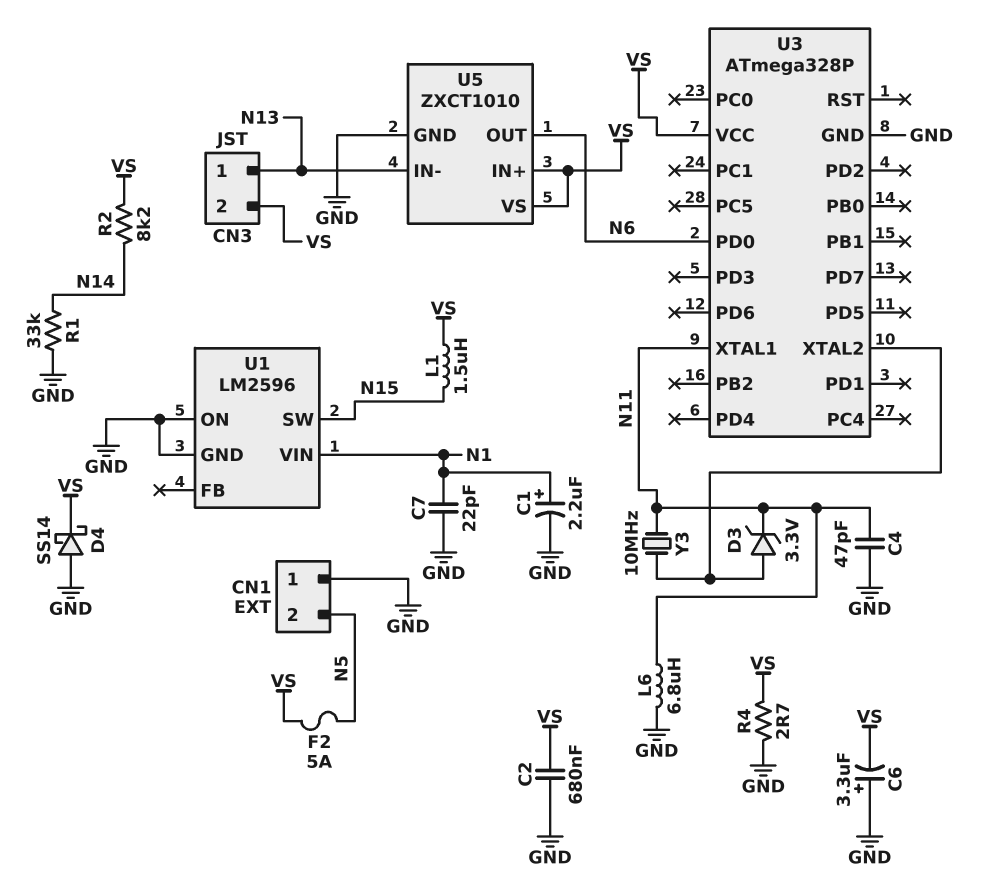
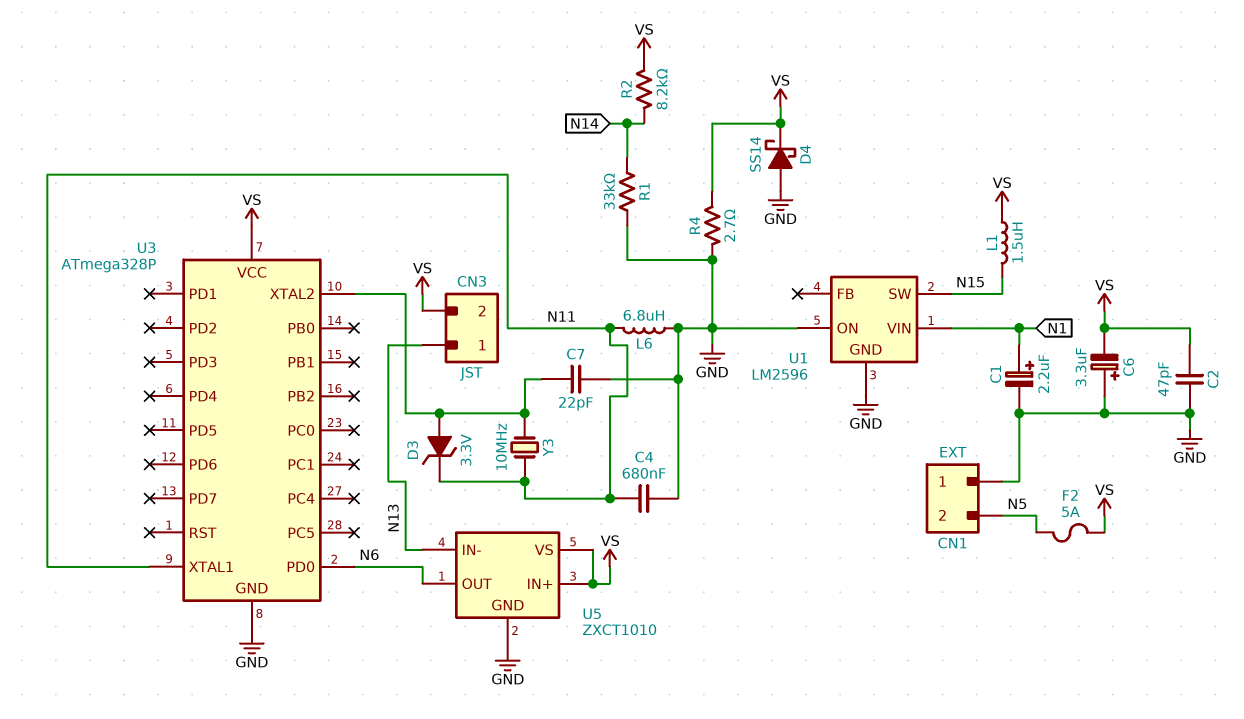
C2: 680nF (GND, VS) -> 47pF (GND, VS)
C4: 47pF (GND, N11) -> 680nF (GND, N11)
C7: 22pF (GND, N1) -> 22pF (GND, U3/XTAL2)

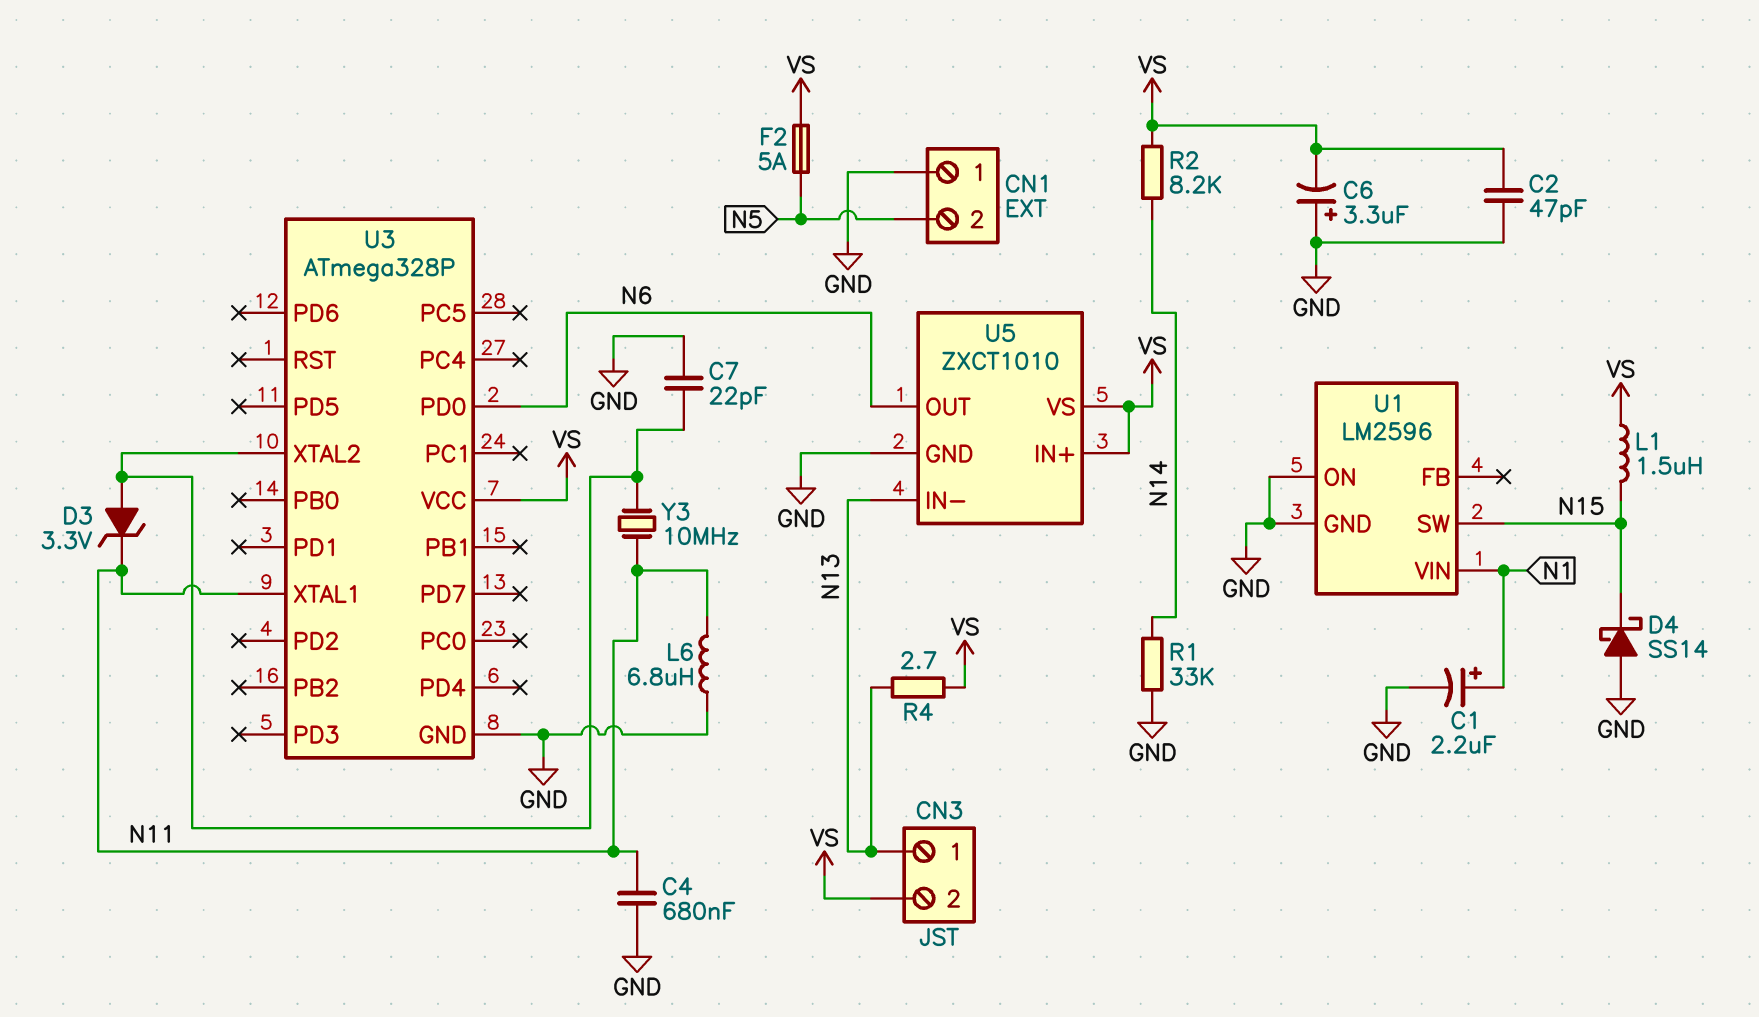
D4: schottky SS14 (A GND, K VS) -> schottky SS14 (A GND, K N15)
R4: 2.7 (GND, VS) -> 2.7 (N13, VS)

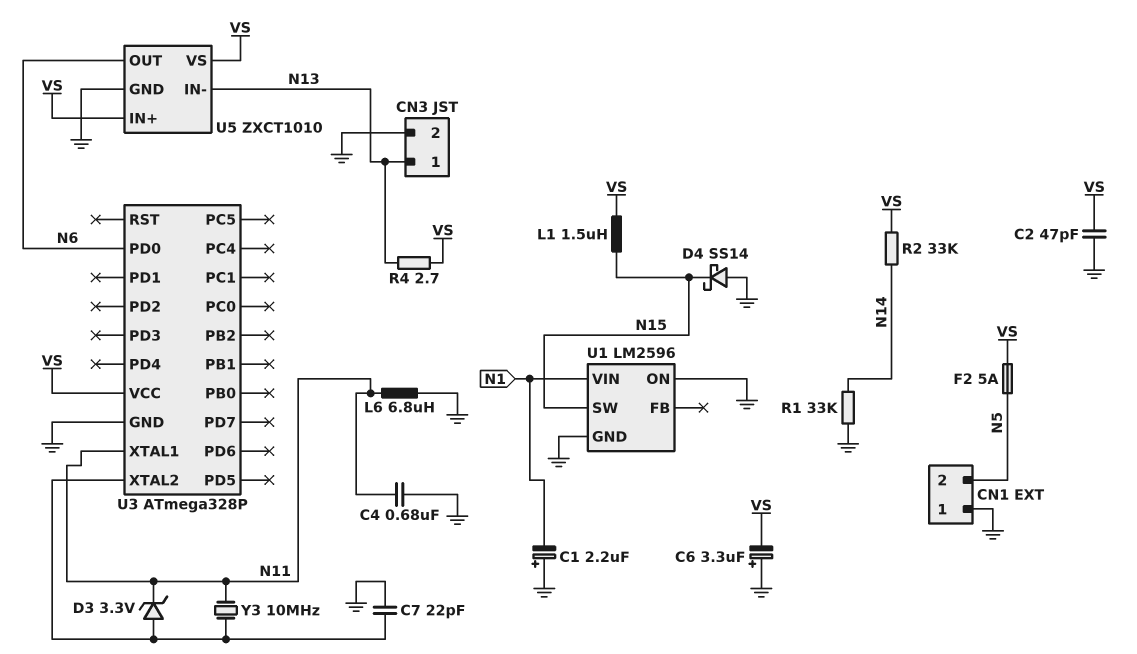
C1: 2.2uF (plus N1, minus GND) -> 2.2uF (plus GND, minus N1)
CN3 pin 2: VS -> GND
R2: 8.2k (N14, VS) -> 33k (N14, VS)

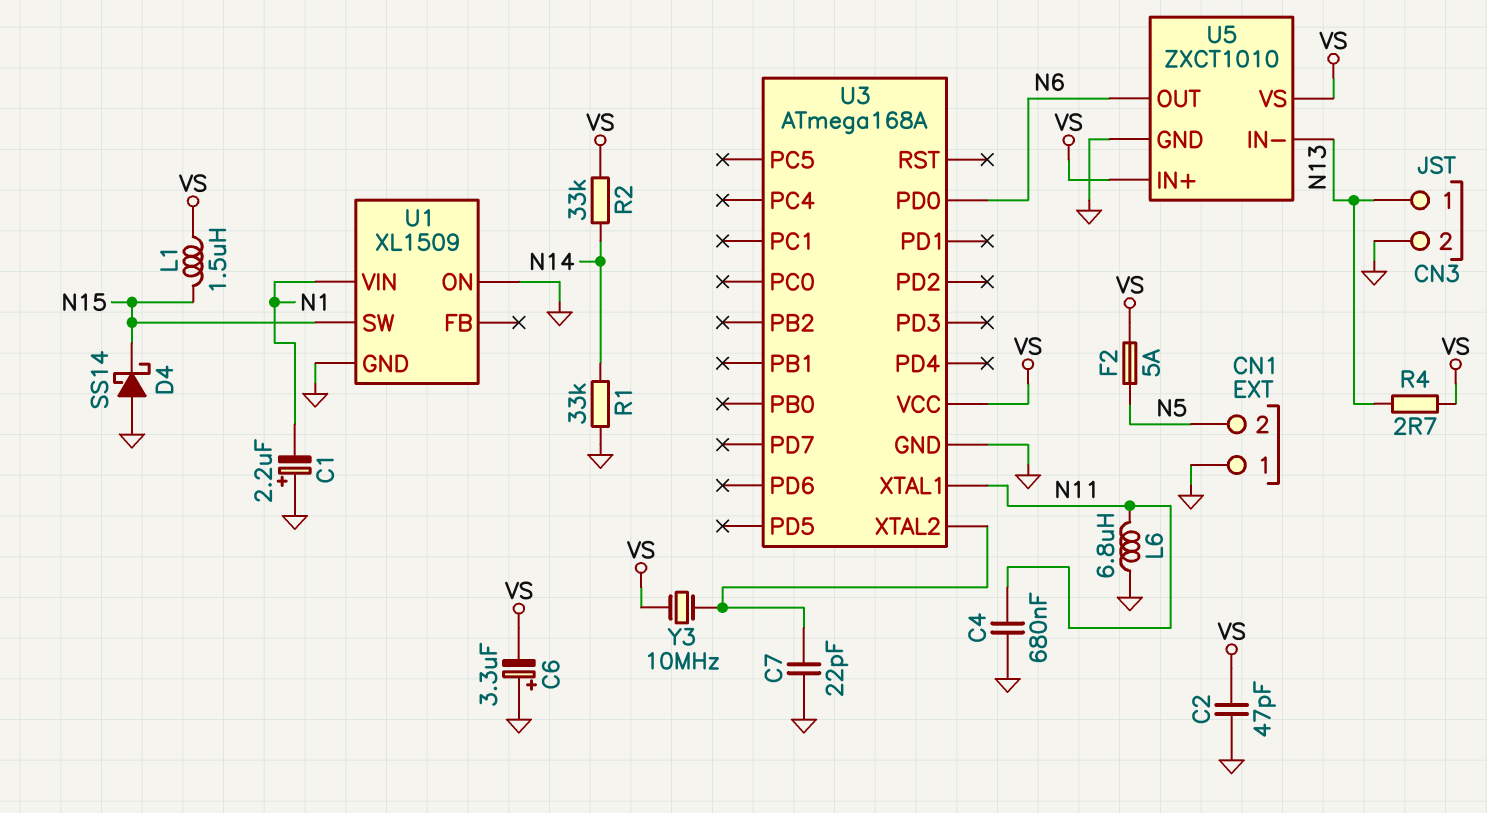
D3: zener 3.3V (A U3/XTAL2, K N11) -> none
U1: LM2596 -> XL1509
U3: ATmega328P -> ATmega168A
Y3: 10MHz (N11, U3/XTAL2) -> 10MHz (U3/XTAL2, VS)

